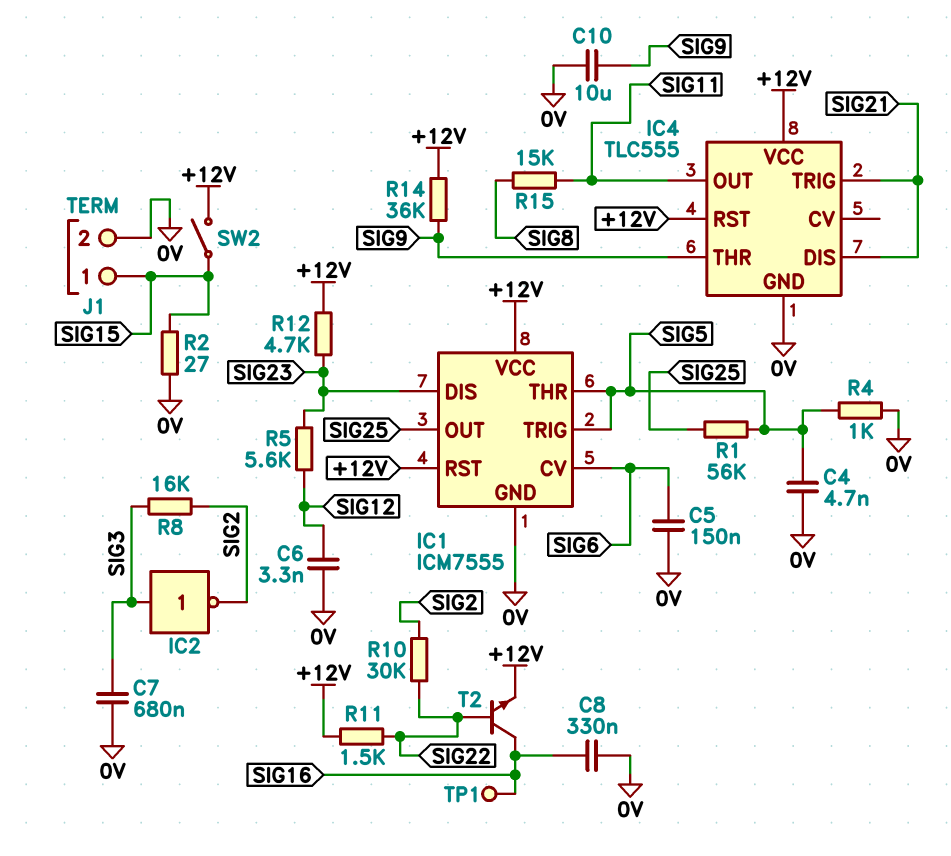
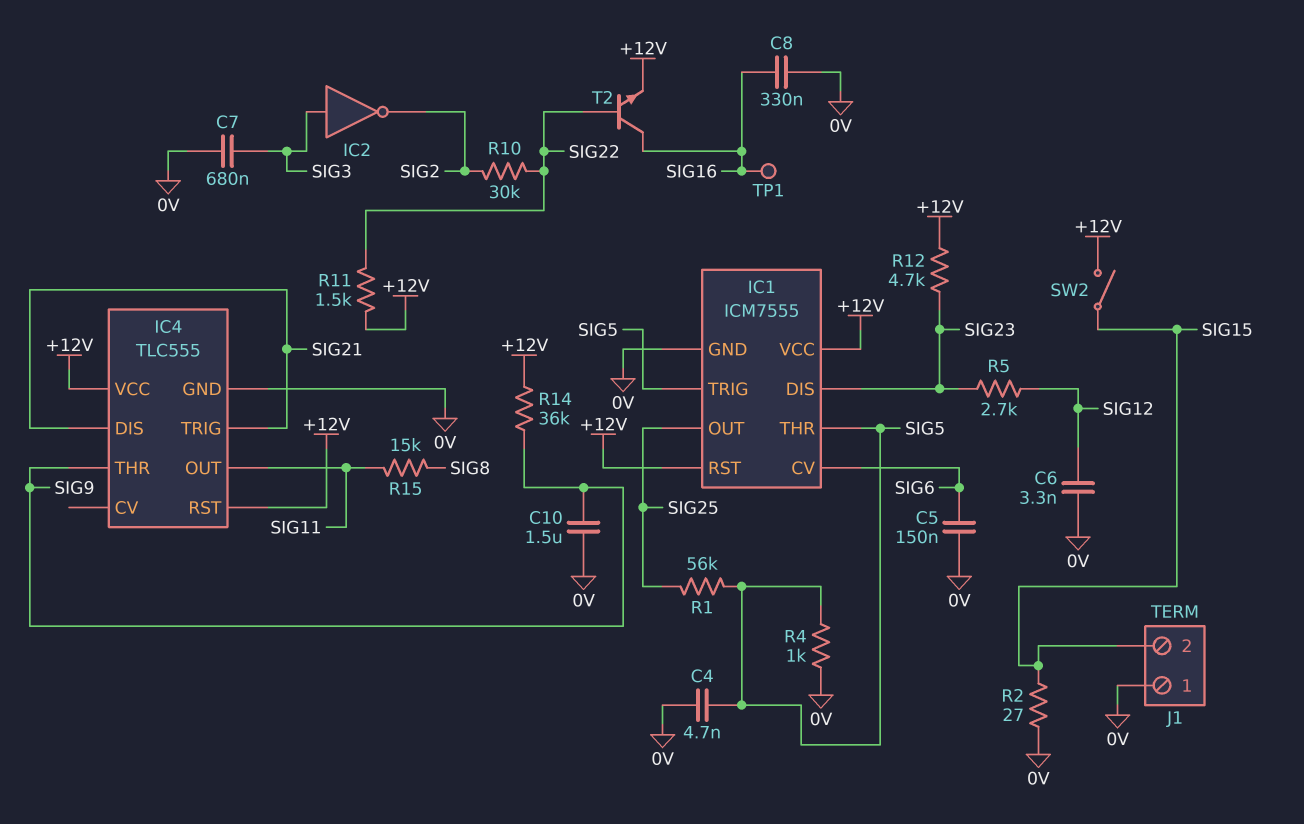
C10: 10uF (0V, SIG9) -> 1.5uF (0V, SIG9)
J1 pin 1: SIG15 -> 0V
J1 pin 2: 0V -> SIG15
R5: 5.6k (SIG12, SIG23) -> 2.7k (SIG12, SIG23)
R8: 16k (SIG2, SIG3) -> none

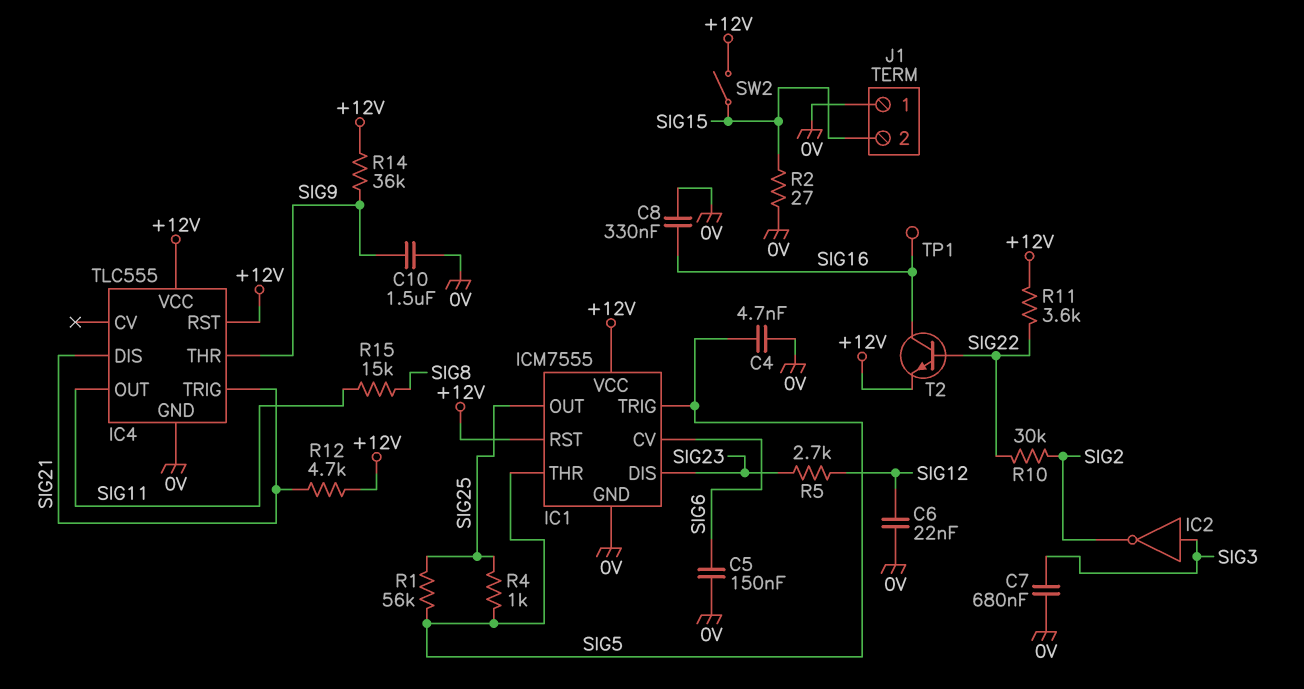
C6: 3.3nF (0V, SIG12) -> 22nF (0V, SIG12)
R4: 1k (0V, SIG5) -> 1k (SIG5, SIG25)
R11: 1.5k (+12V, SIG22) -> 3.6k (+12V, SIG22)
R12: 4.7k (+12V, SIG23) -> 4.7k (+12V, SIG21)

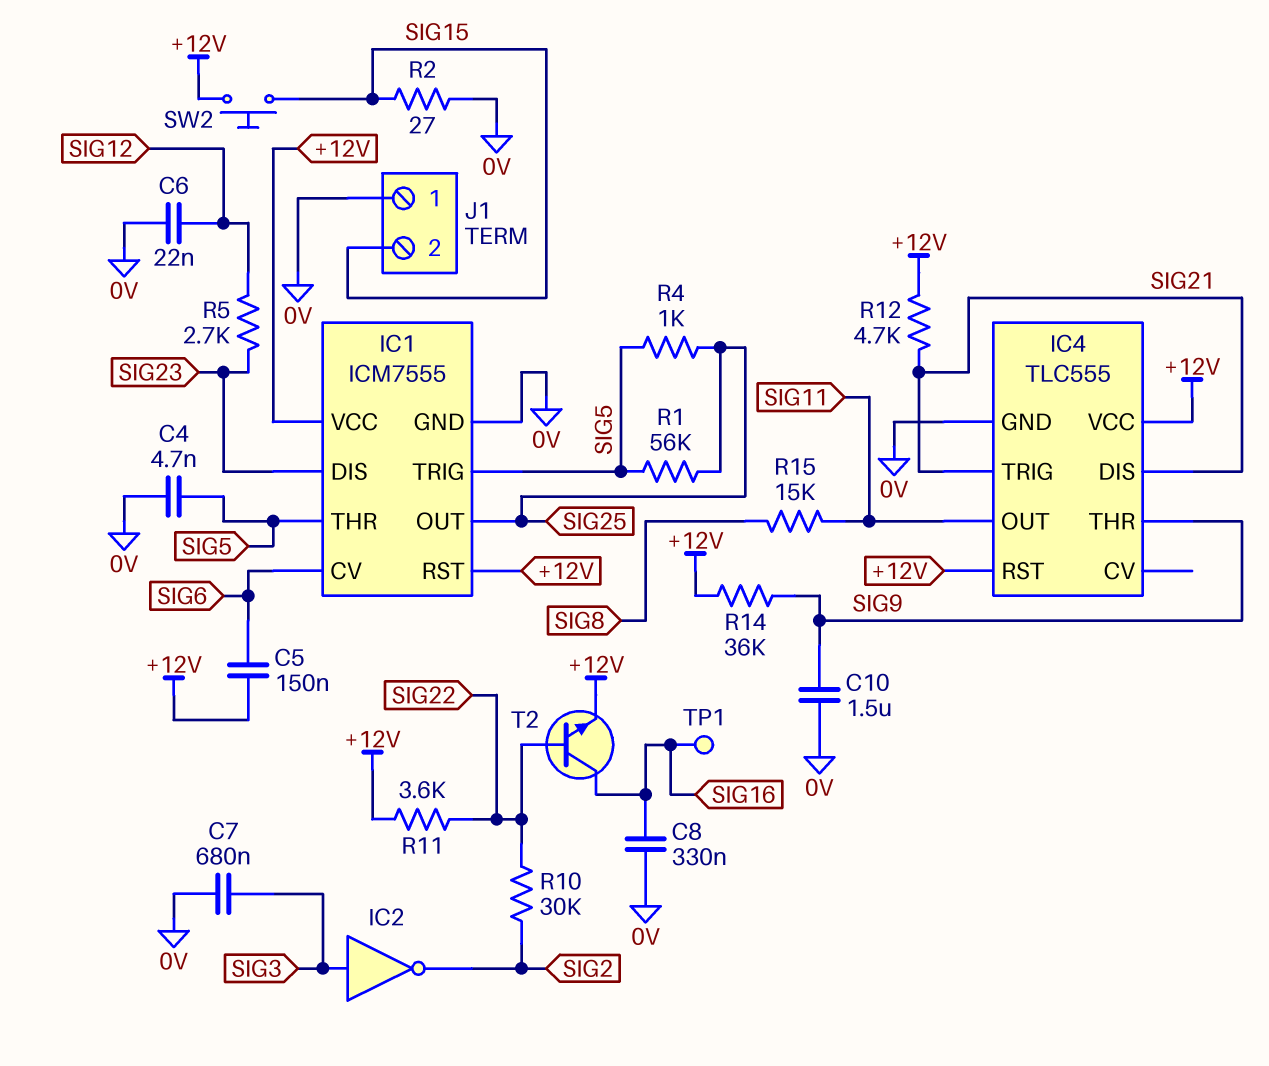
C5: 150nF (0V, SIG6) -> 150nF (+12V, SIG6)
SW2: switch (+12V, SIG15) -> button (+12V, SIG15)

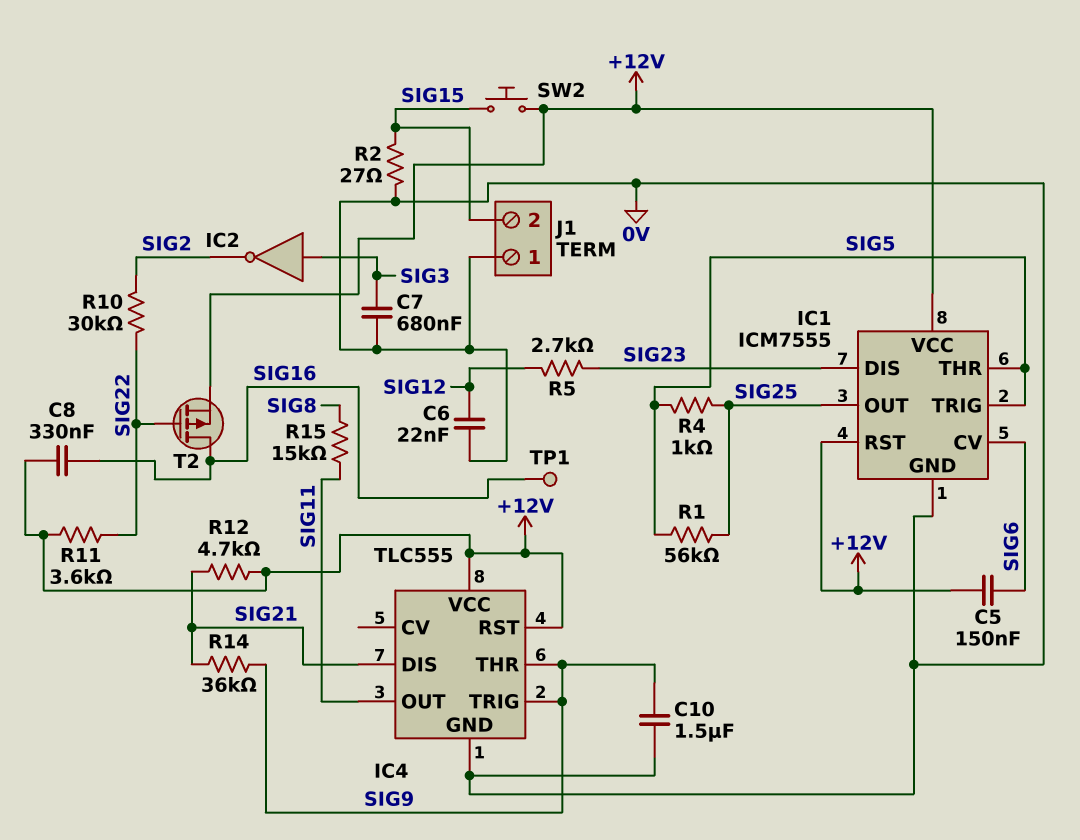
C4: 4.7nF (0V, SIG5) -> none
C8: 330nF (0V, SIG16) -> 330nF (+12V, SIG16)
IC4 pin TRIG: SIG21 -> SIG9
R14: 36k (+12V, SIG9) -> 36k (SIG9, SIG21)
T2: NPN (B SIG22, C SIG16, E +12V) -> PMOS (G SIG22, D SIG16, S +12V)

